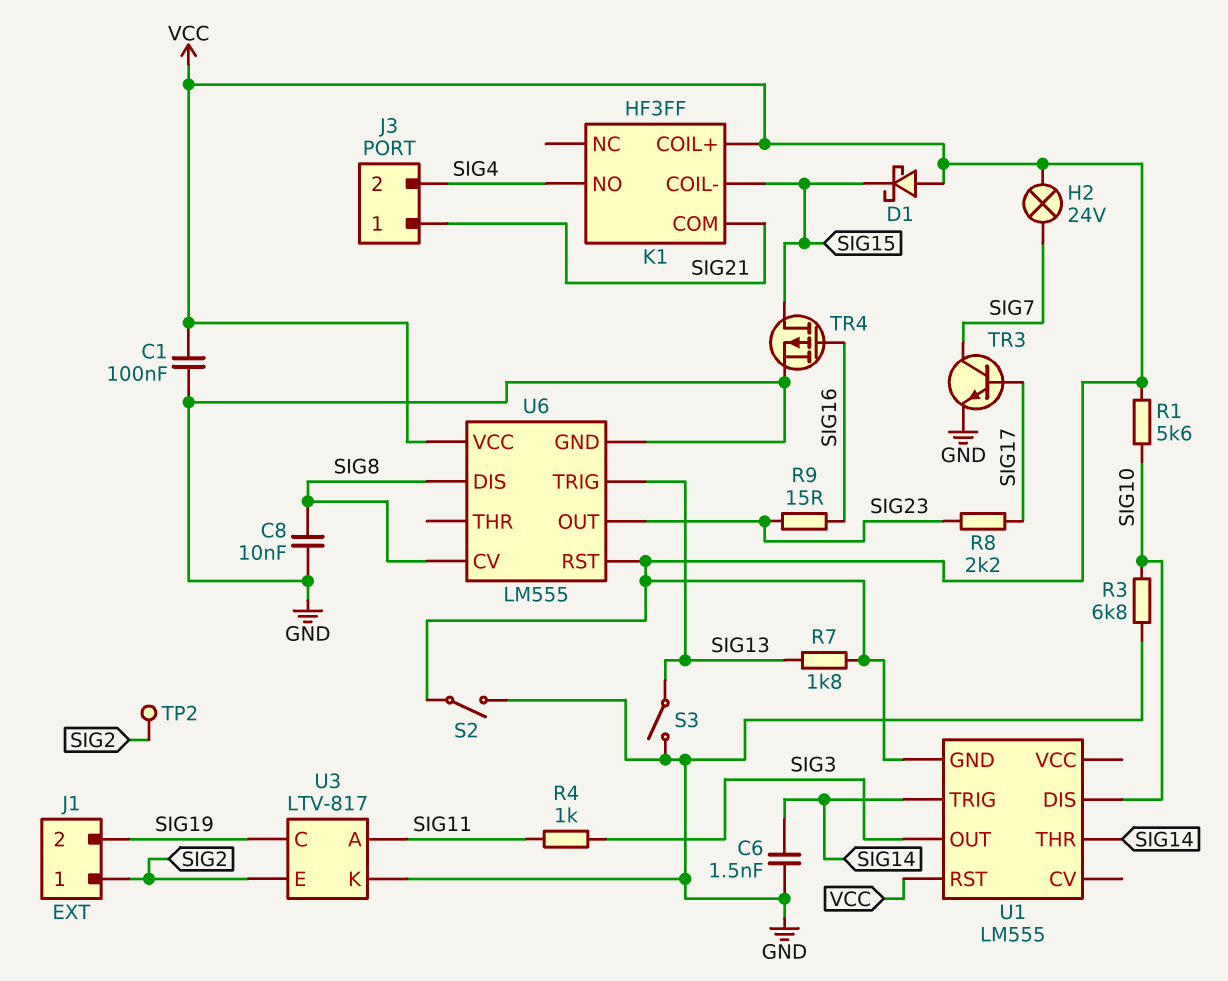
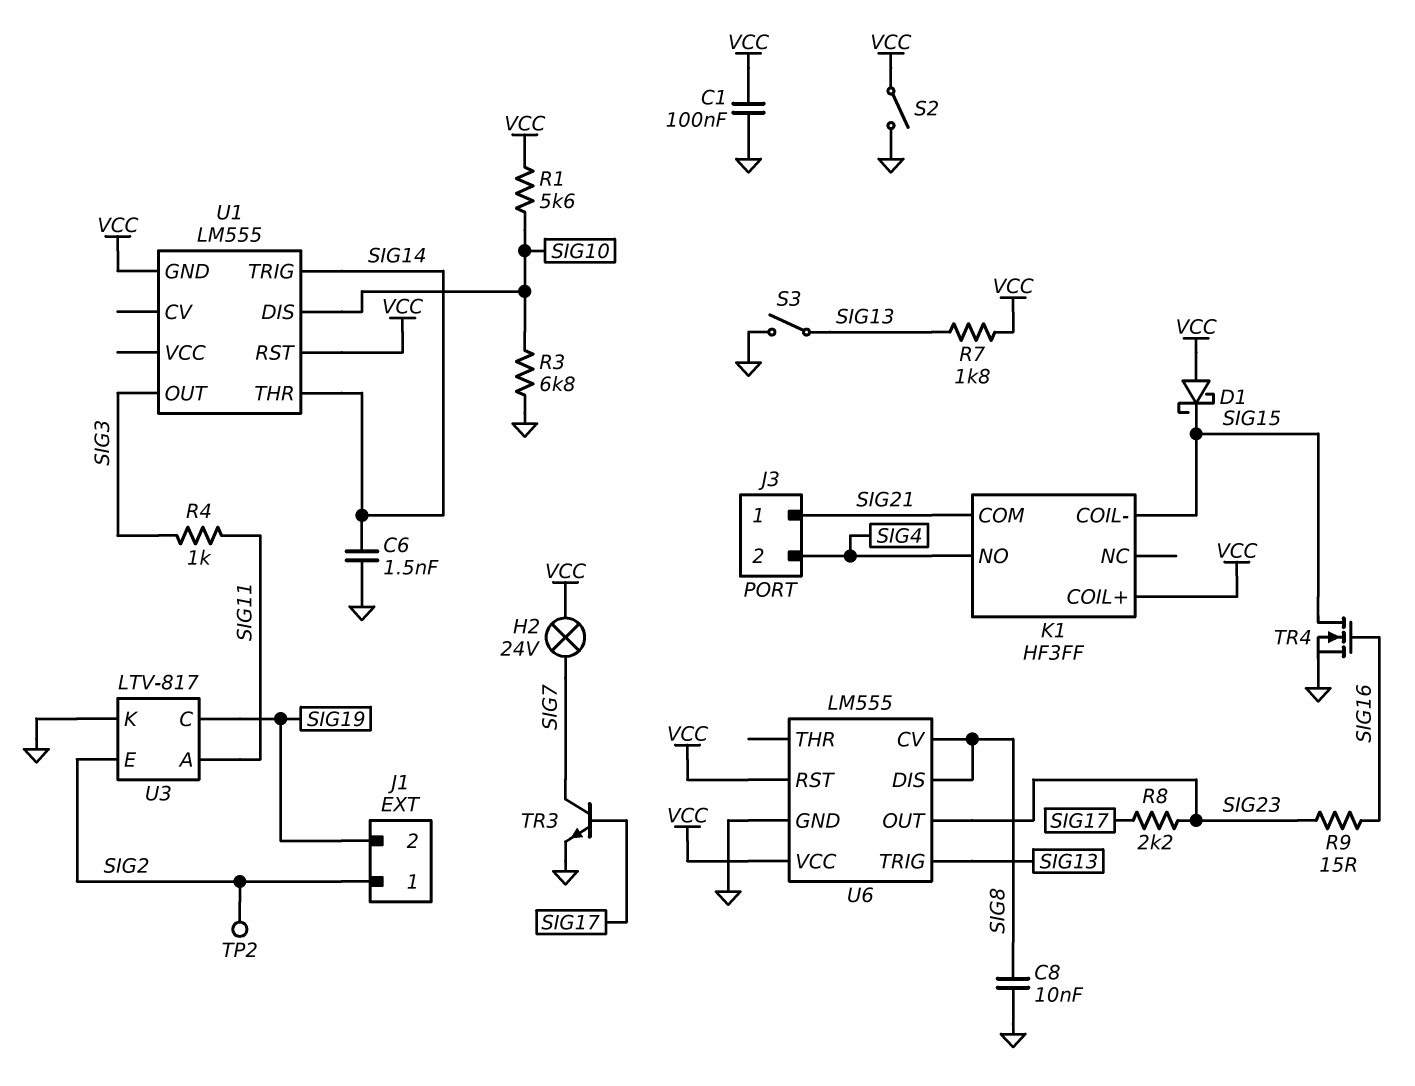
TR4: PMOS (G SIG16, D SIG15, S GND) -> NMOS (G SIG16, D SIG15, S GND)

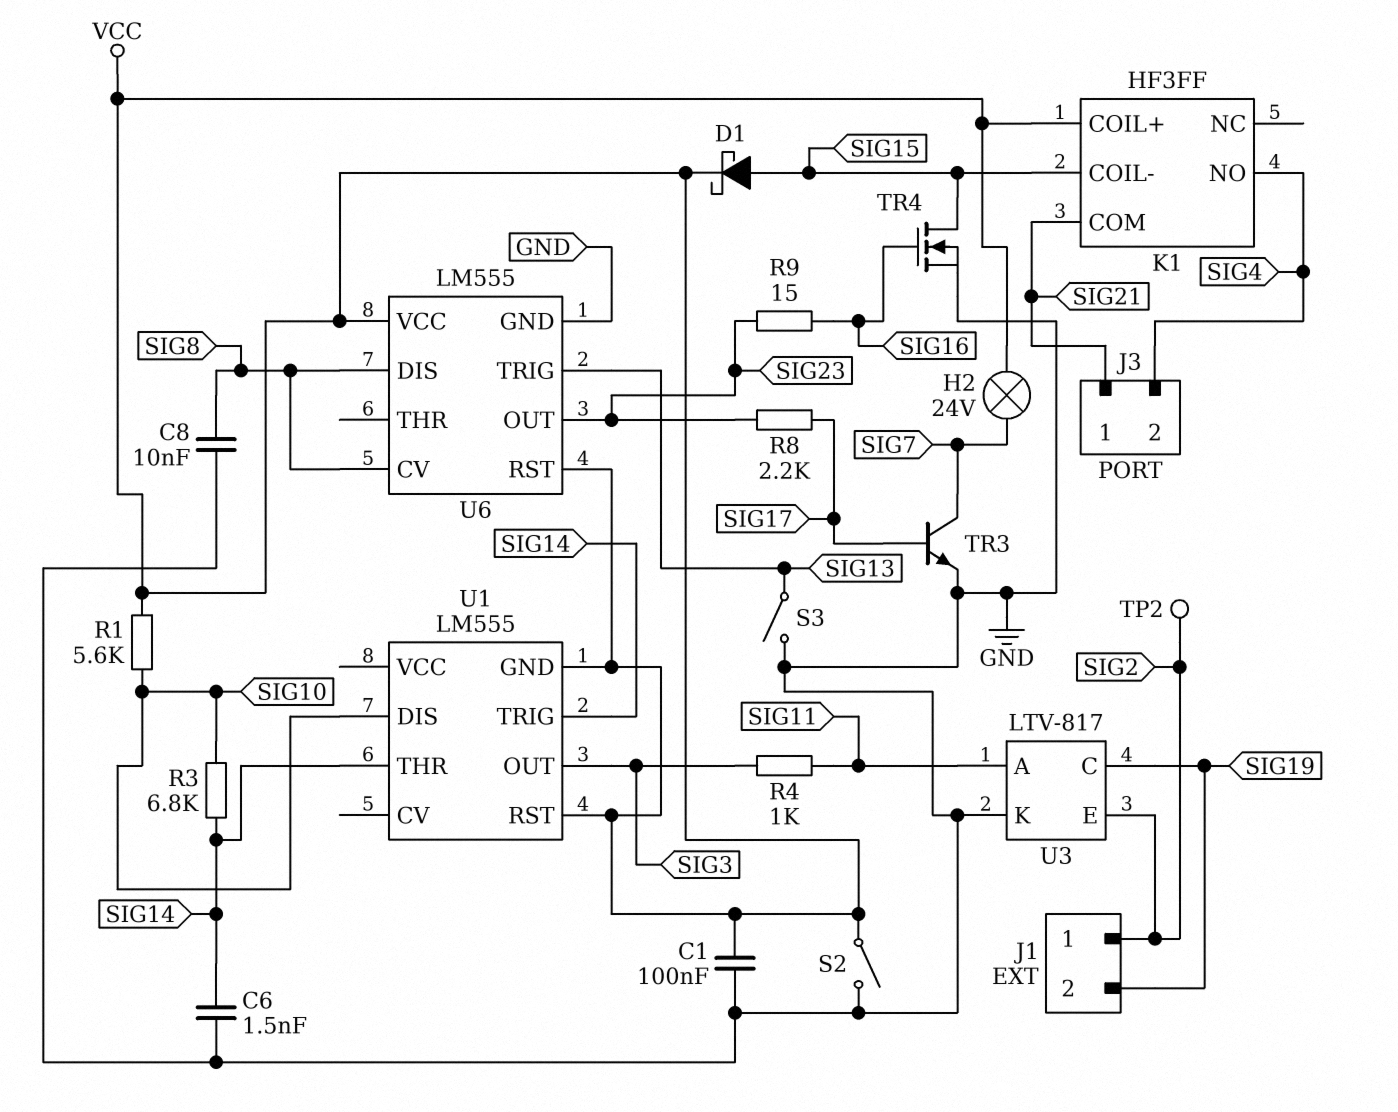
D1: schottky (A VCC, K SIG15) -> schottky (A SIG15, K VCC)
R3: 6.8k (GND, SIG10) -> 6.8k (SIG10, SIG14)
R7: 1.8k (SIG13, VCC) -> none

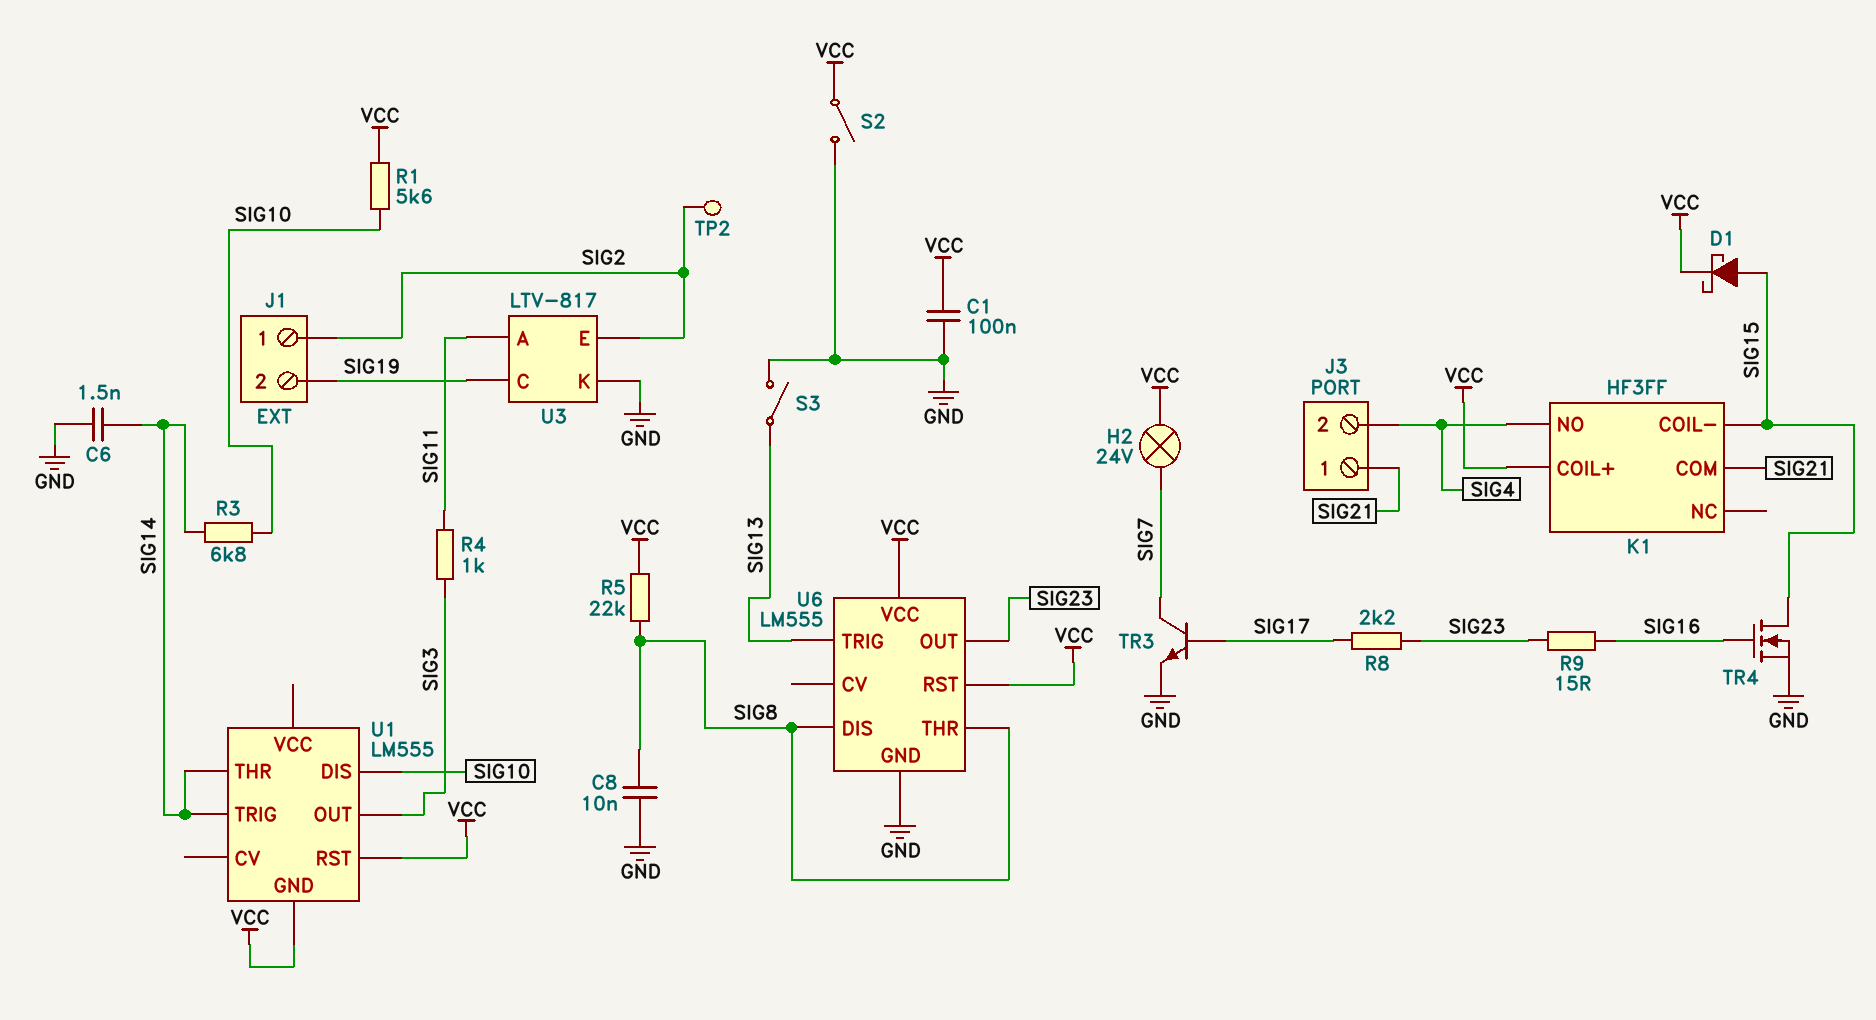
R5: none -> 22k (SIG8, VCC)
U6 pin CV: SIG8 -> none
U6 pin THR: none -> SIG8

